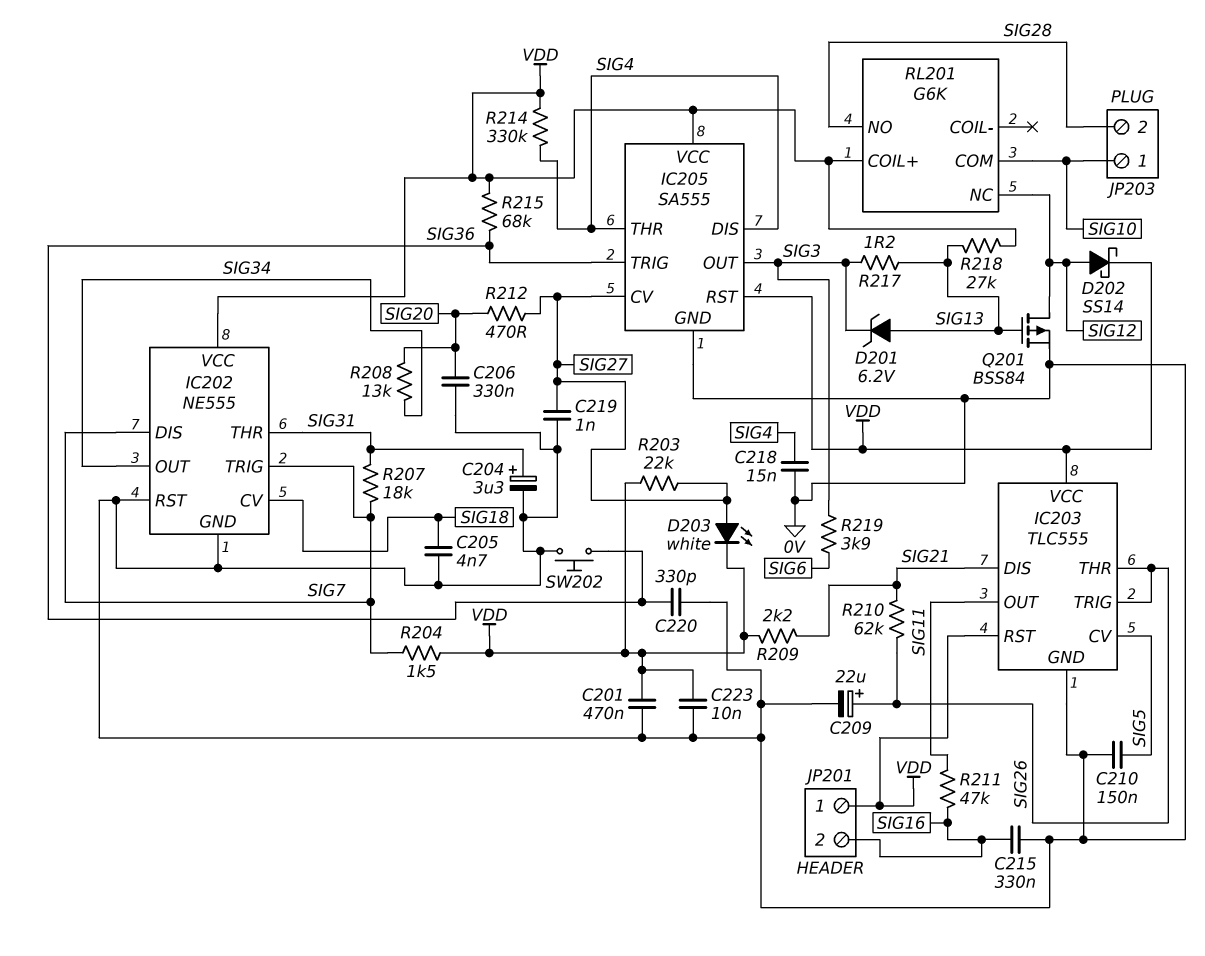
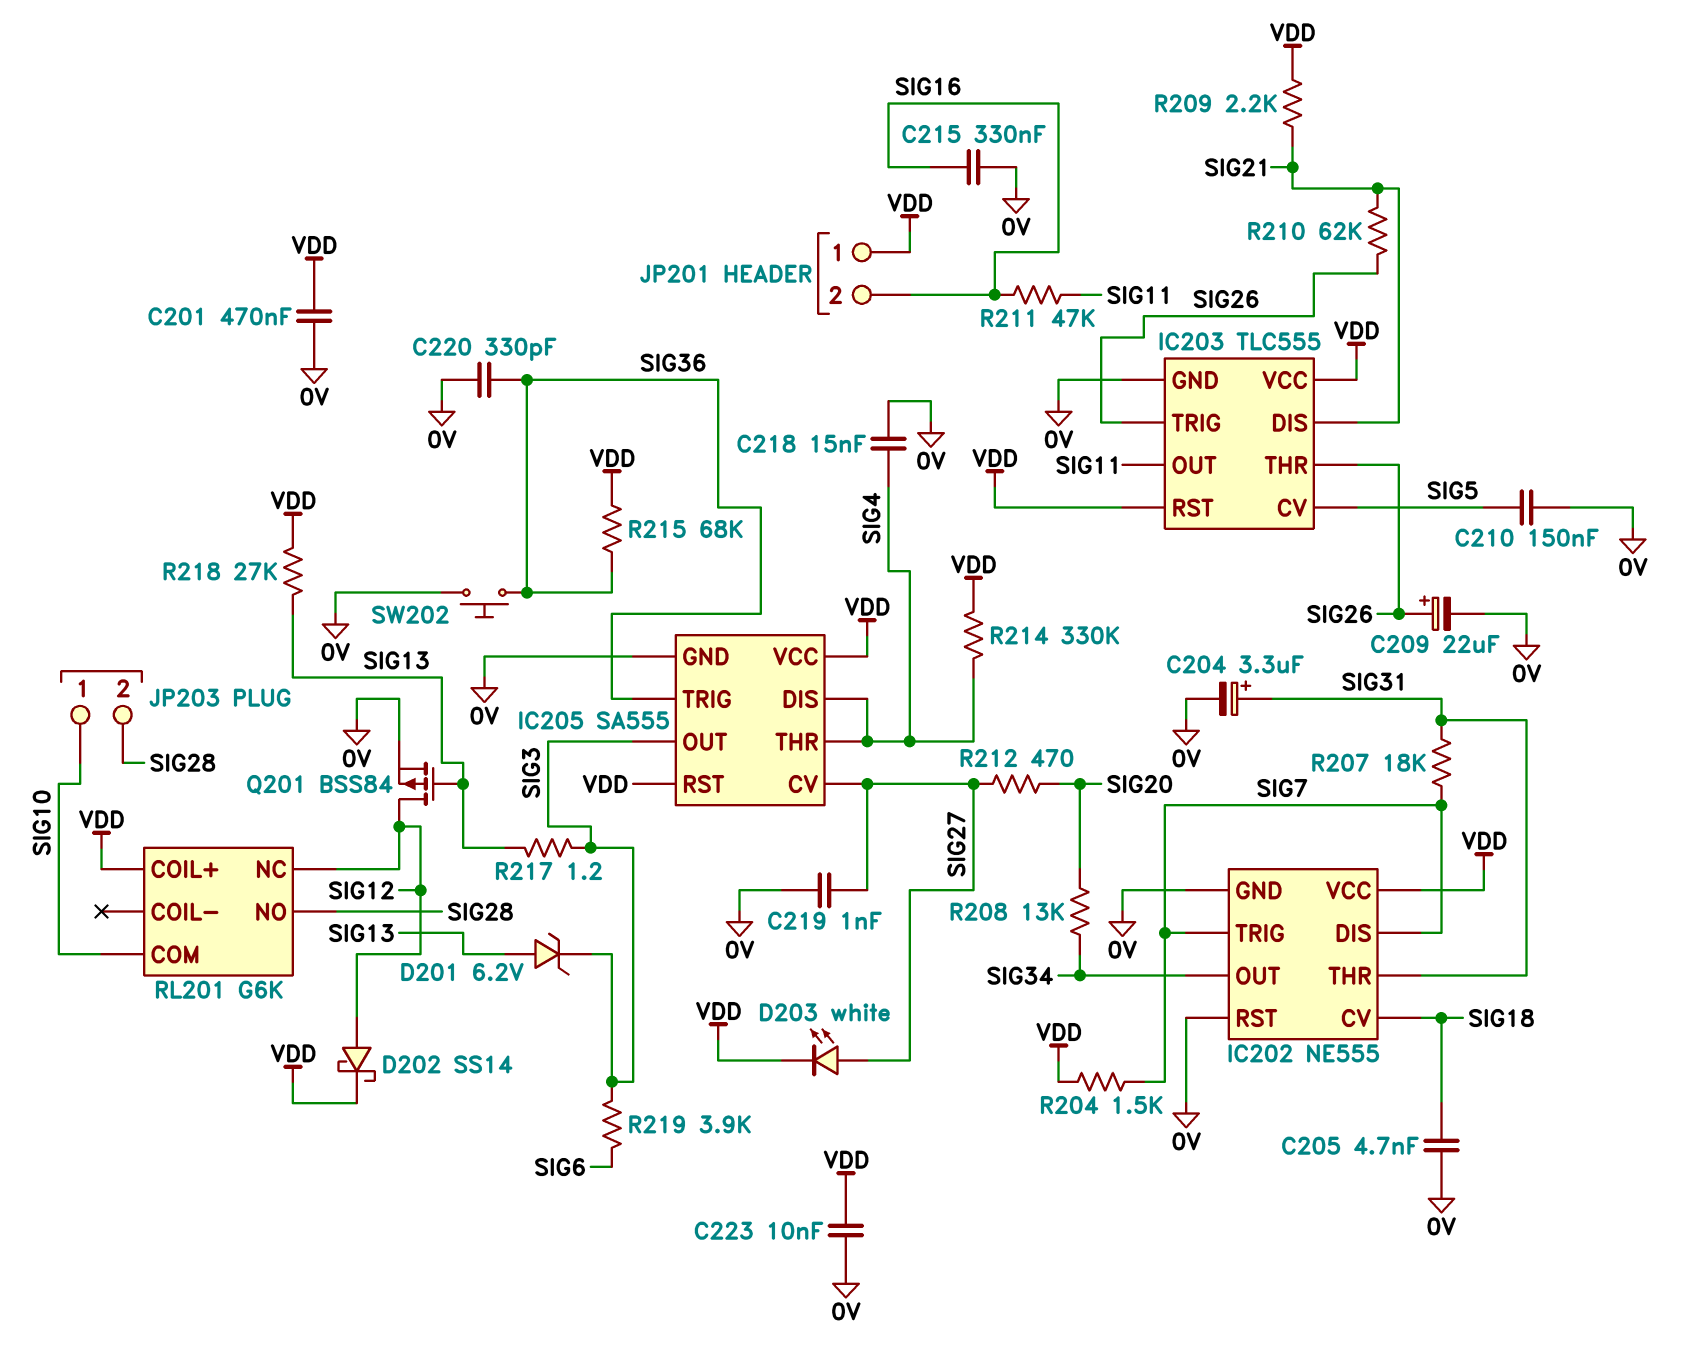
C206: 330nF (0V, SIG20) -> none
R203: 22k (SIG27, VDD) -> none

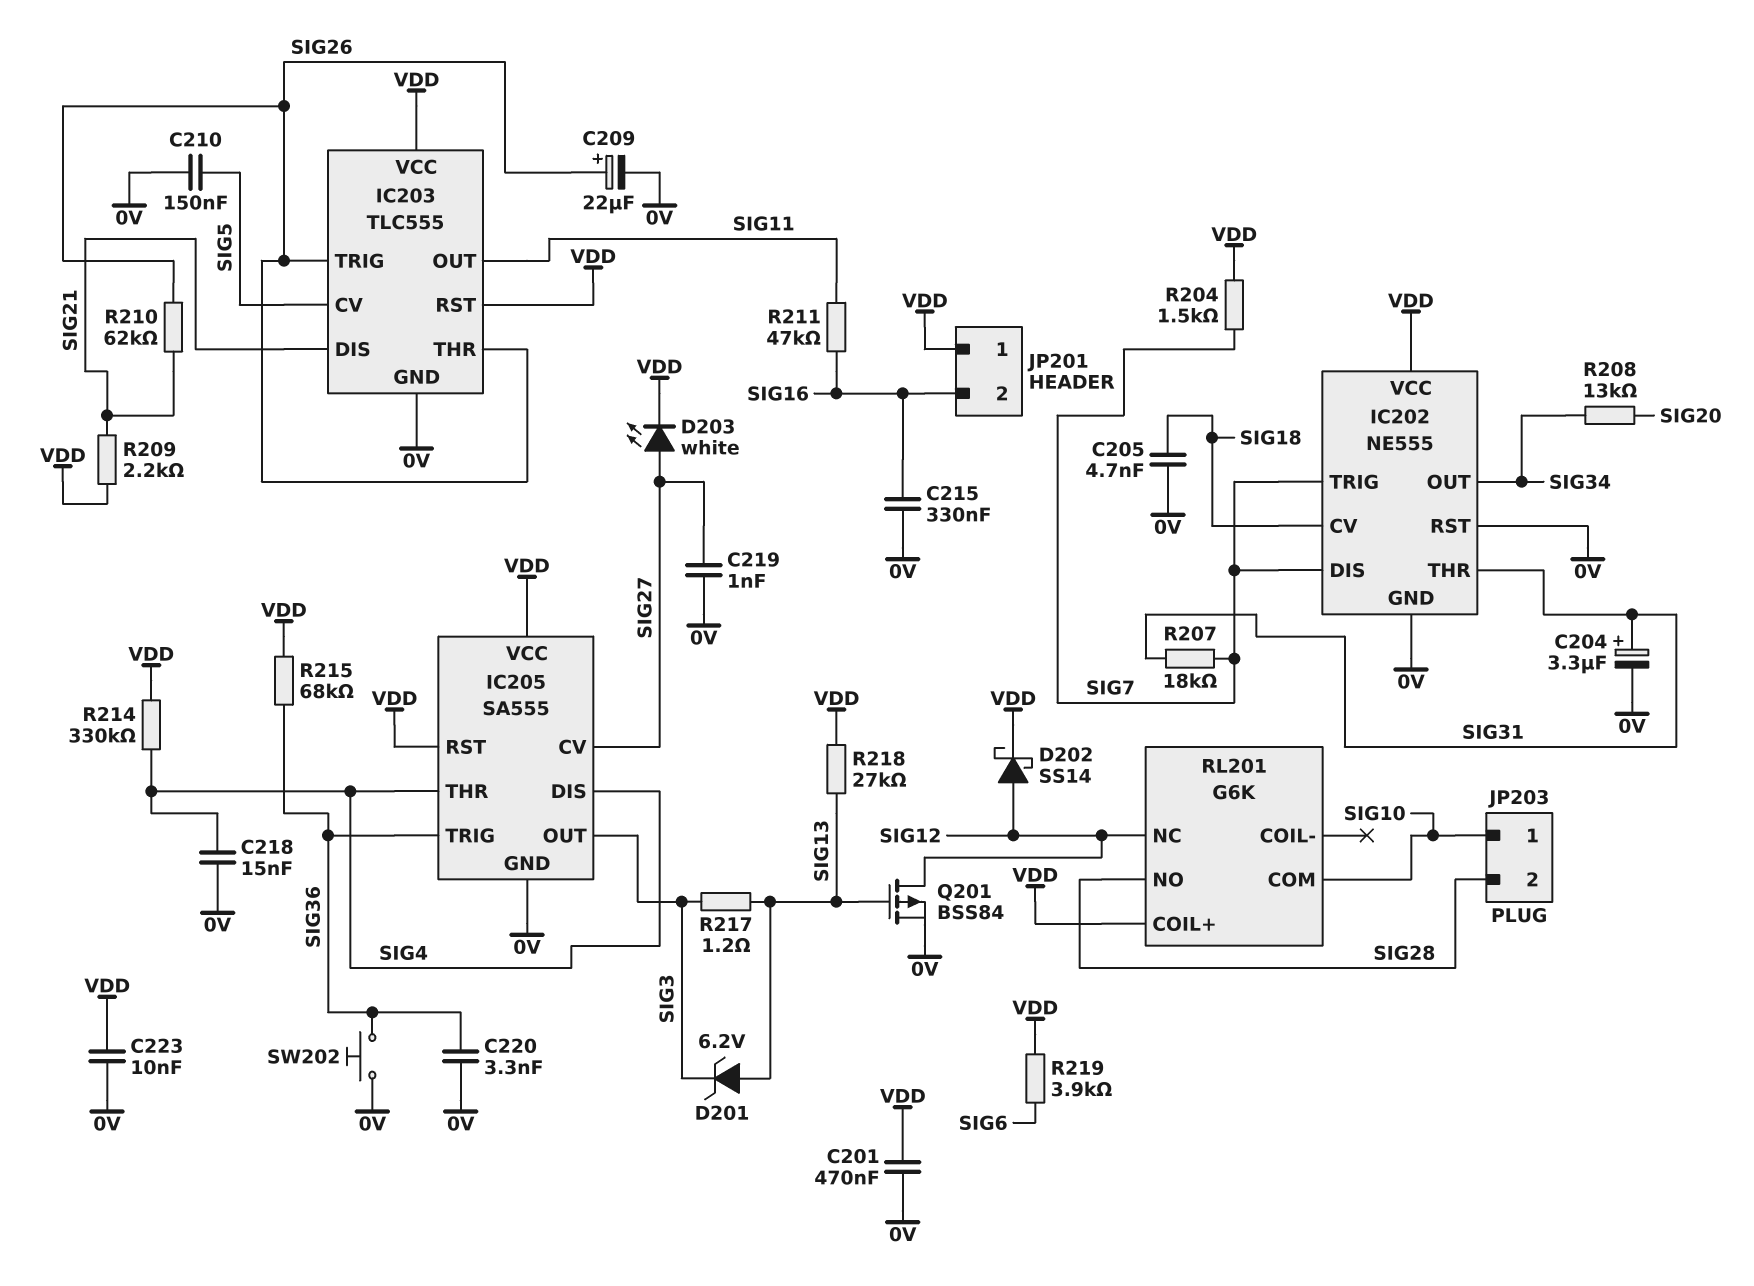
C220: 330pF (0V, SIG36) -> 3.3nF (0V, SIG36)
R212: 470 (SIG20, SIG27) -> none
R219: 3.9k (SIG3, SIG6) -> 3.9k (SIG6, VDD)

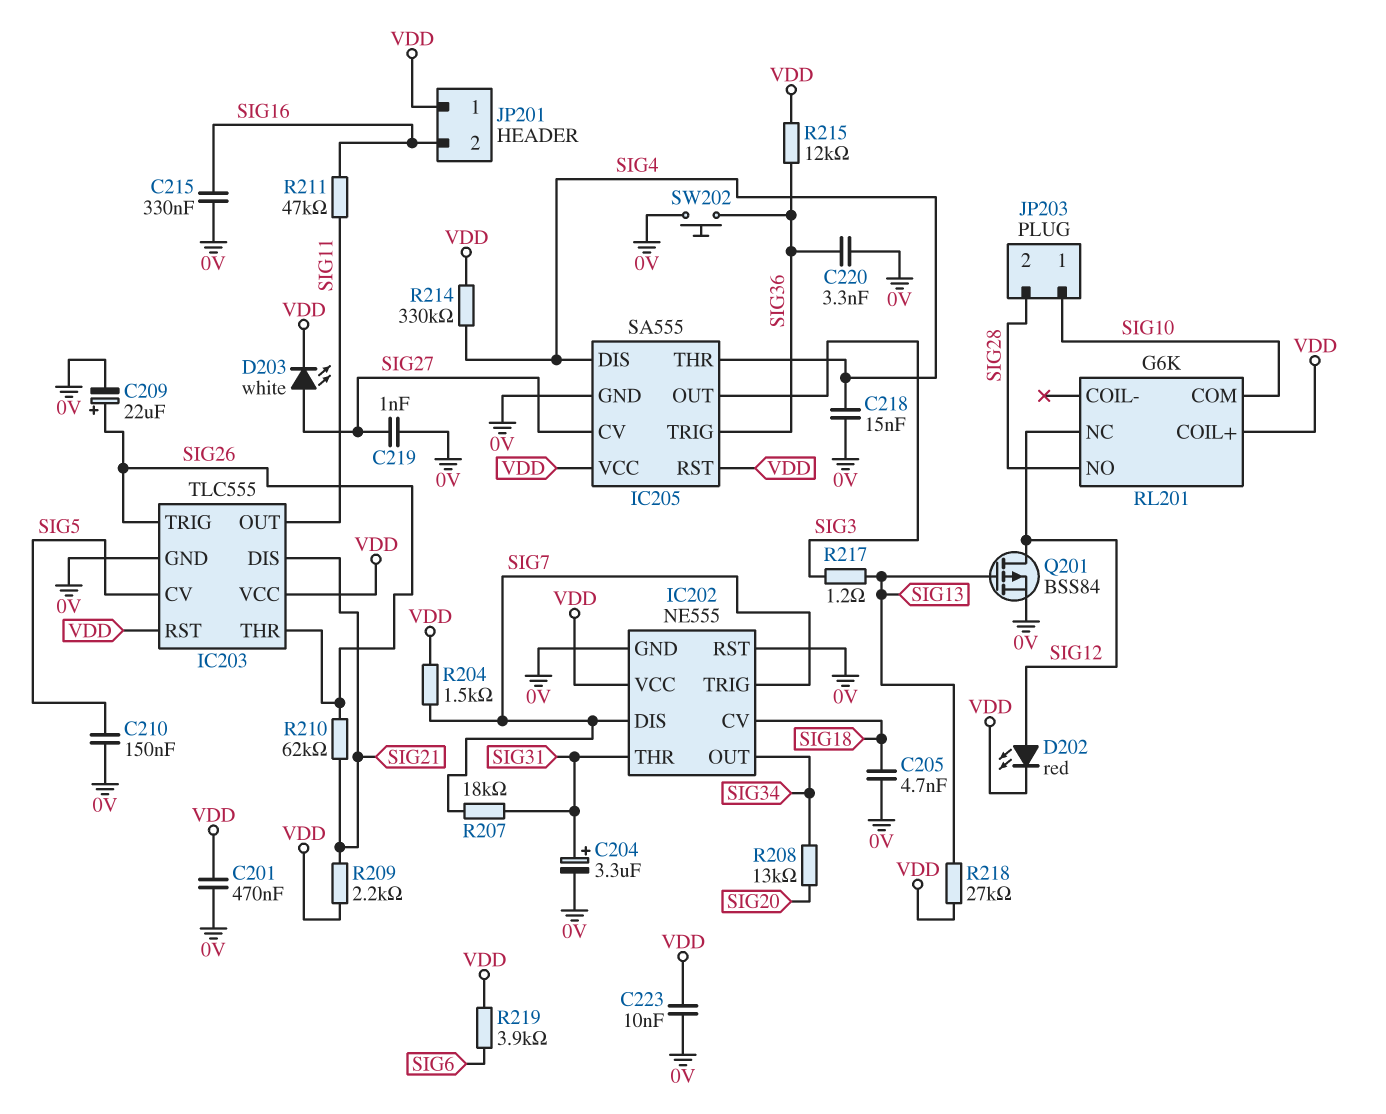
D201: zener 6.2V (A SIG13, K SIG3) -> none
D202: schottky SS14 (A SIG12, K VDD) -> LED red (A SIG12, K VDD)
R215: 68k (SIG36, VDD) -> 12k (SIG36, VDD)

